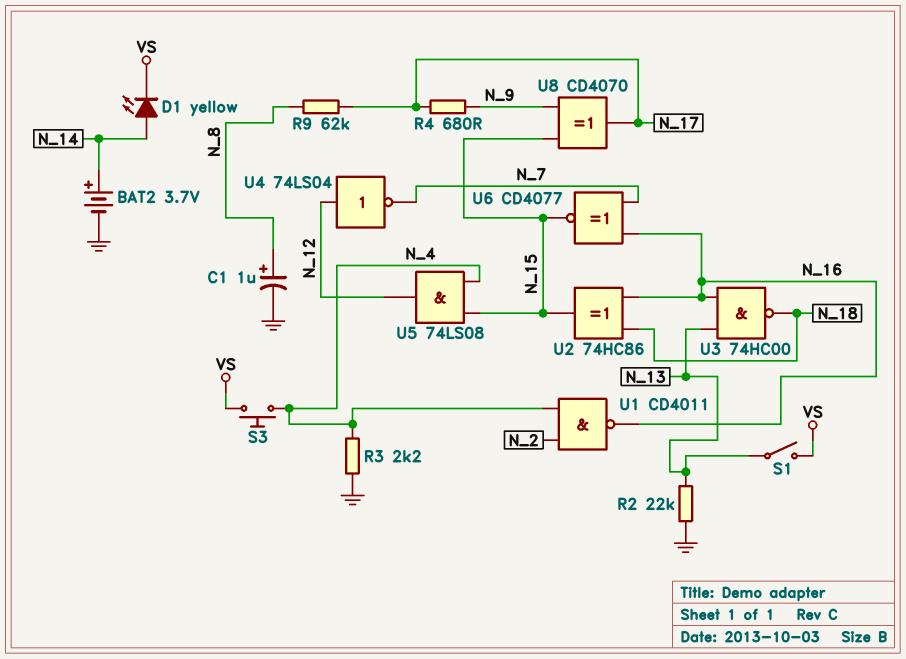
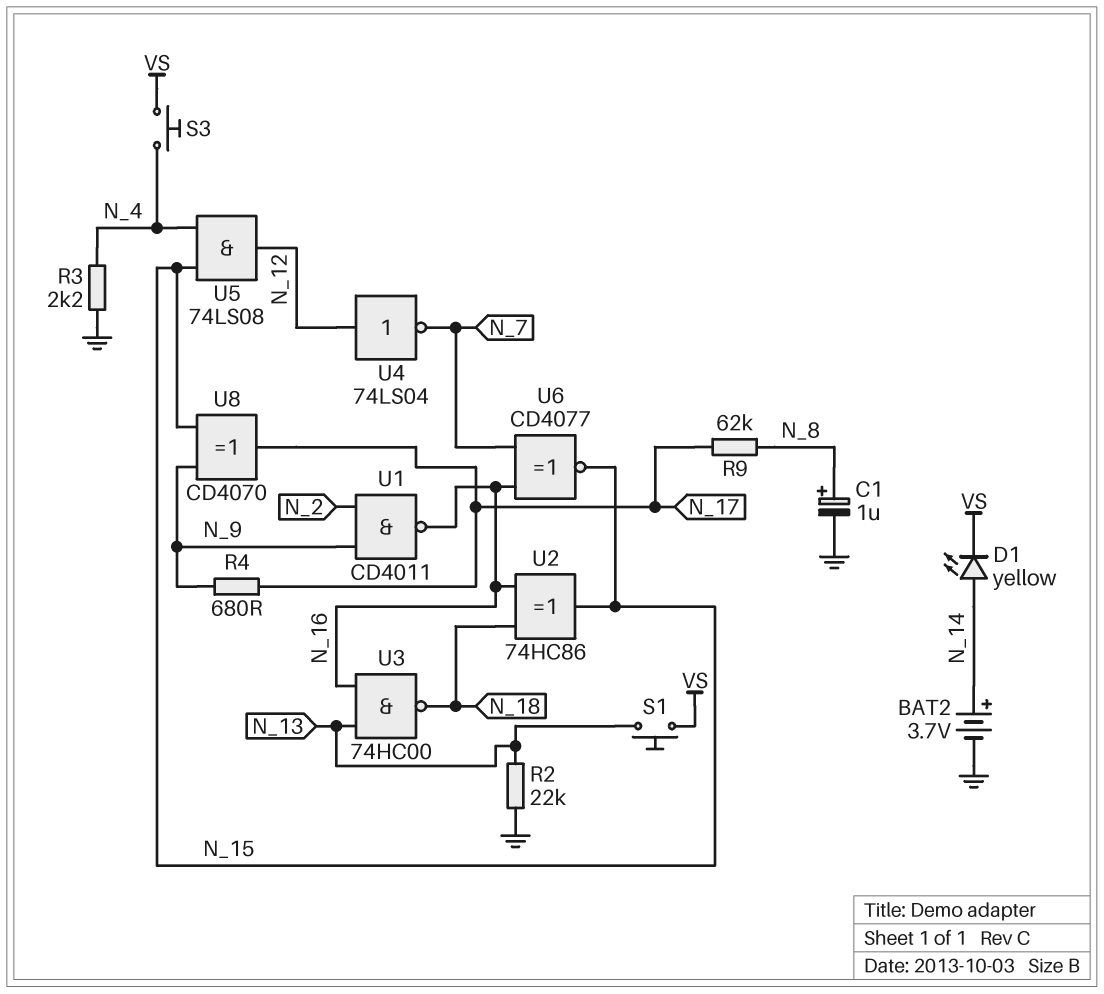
S1: switch (N_13, VS) -> button (N_13, VS)
U1: NAND CD4011 (in N_2, in N_4, out N_16) -> NAND CD4011 (in N_2, in N_9, out N_16)

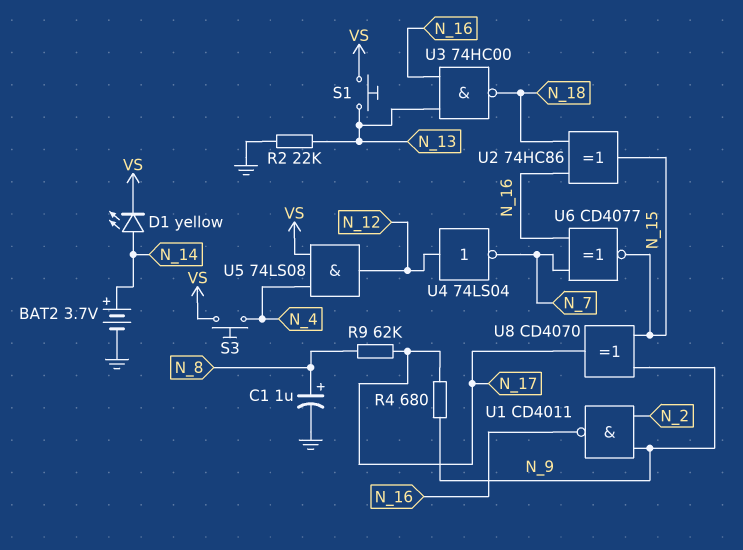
R3: 2.2k (GND, N_4) -> none
U5: AND 74LS08 (in N_4, in N_15, out N_12) -> AND 74LS08 (in N_4, in VS, out N_12)

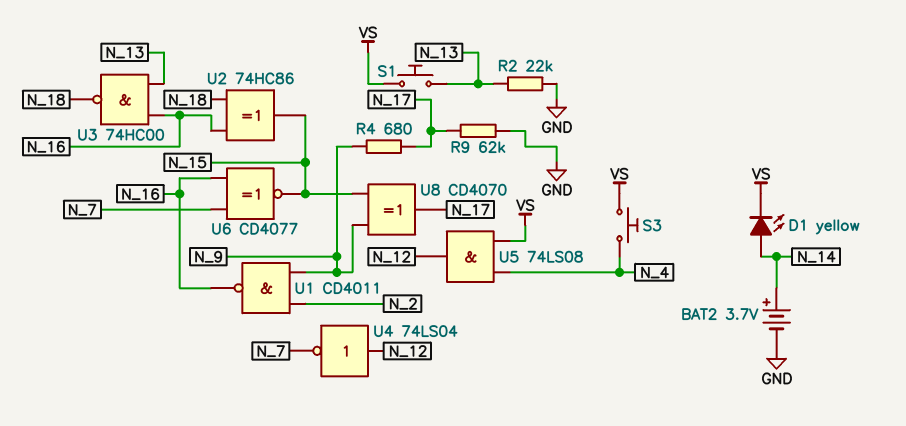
C1: 1uF (plus N_8, minus GND) -> none
R9: 62k (N_8, N_17) -> 62k (GND, N_17)

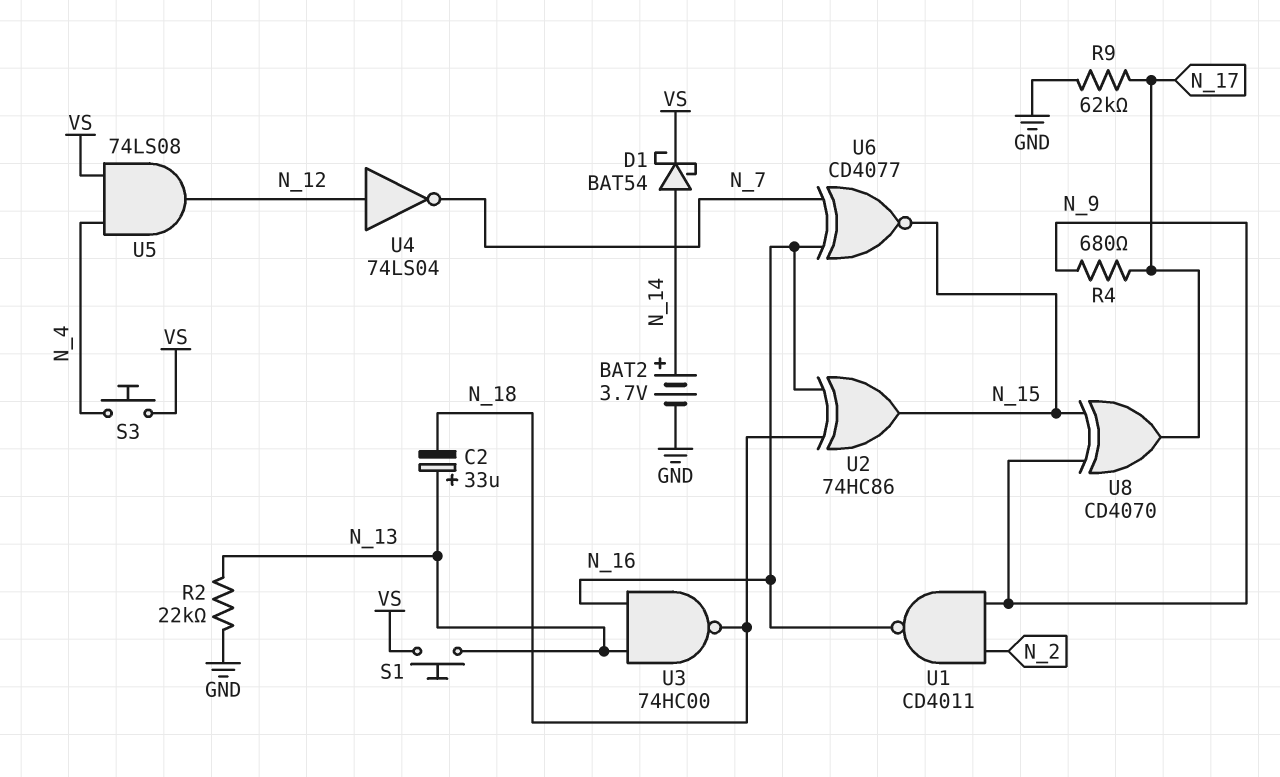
C2: none -> 33uF (plus N_13, minus N_18)
D1: LED yellow (A N_14, K VS) -> schottky BAT54 (A N_14, K VS)

